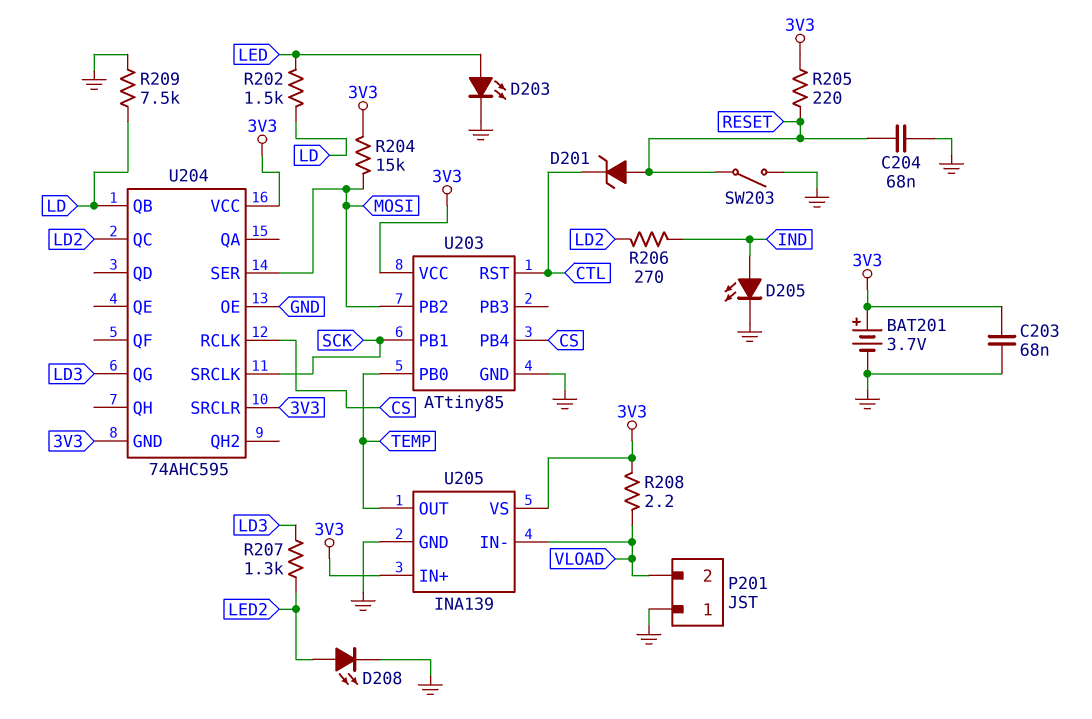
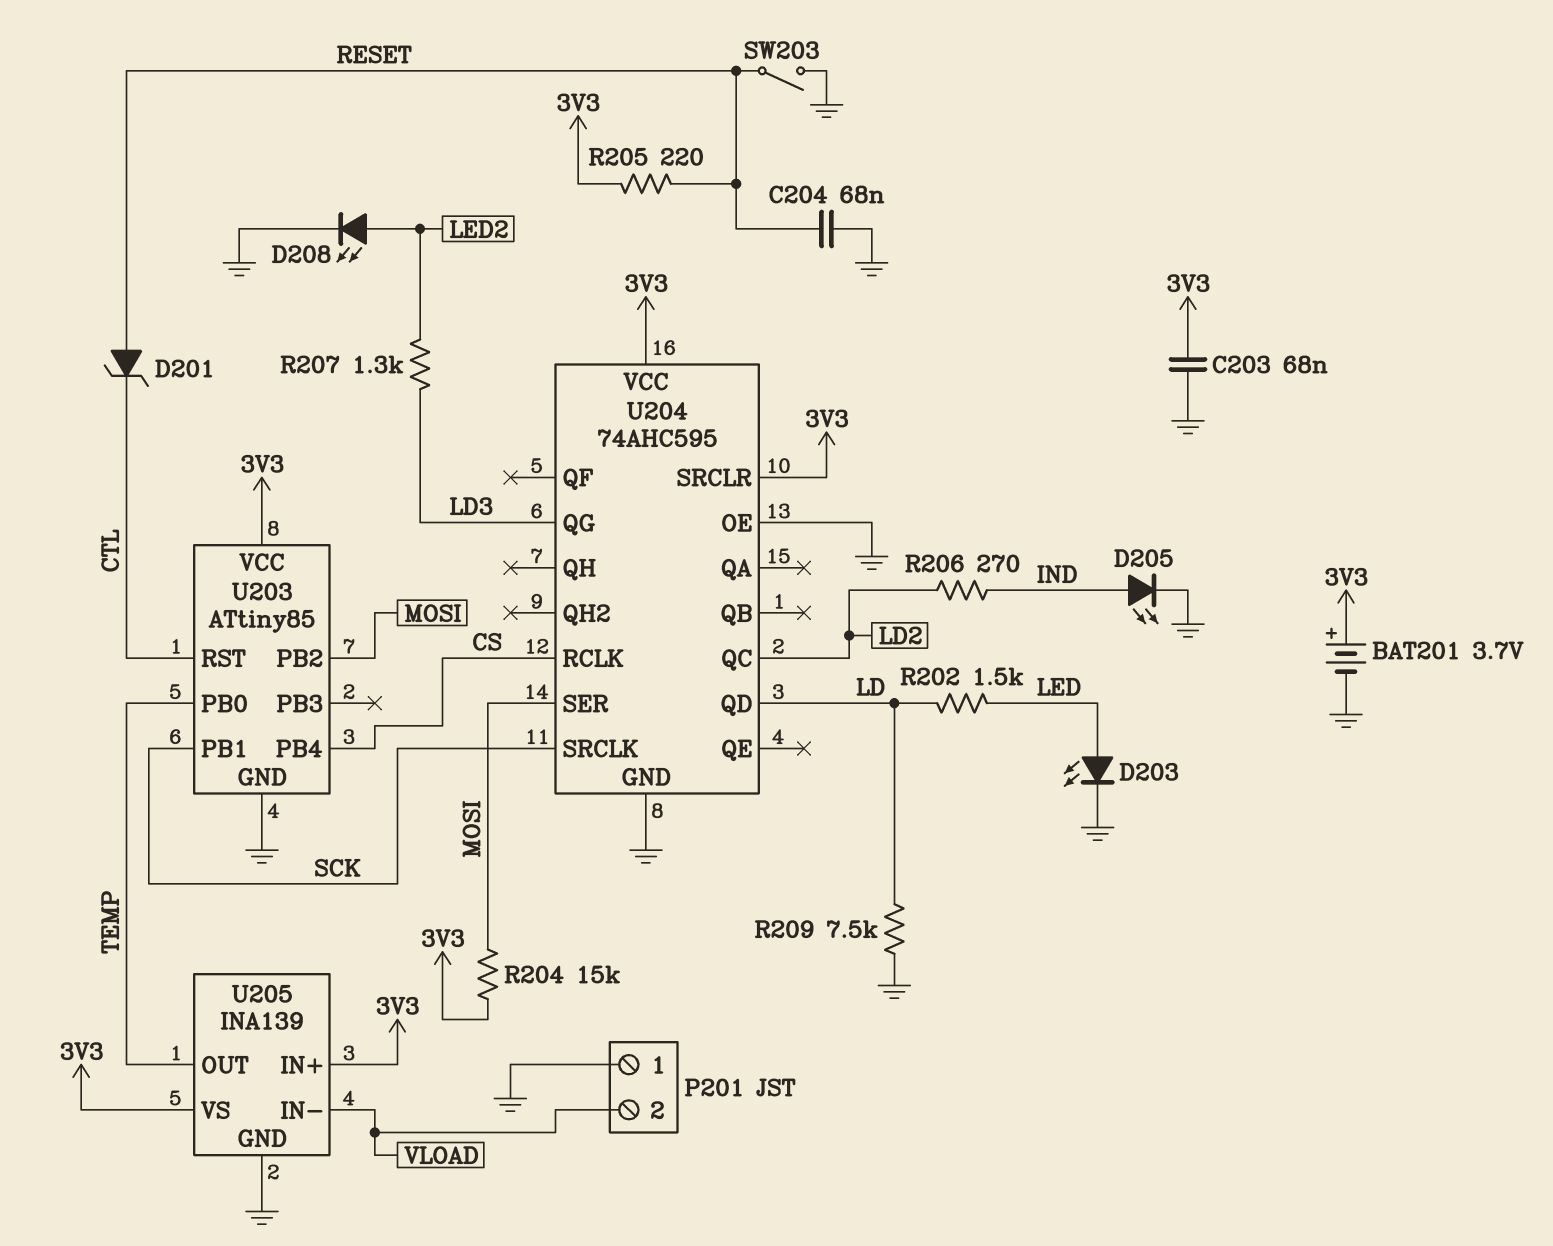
R208: 2.2 (3V3, VLOAD) -> none
U204 pin GND: 3V3 -> GND
U204 pin QB: LD -> none
U204 pin QD: none -> LD

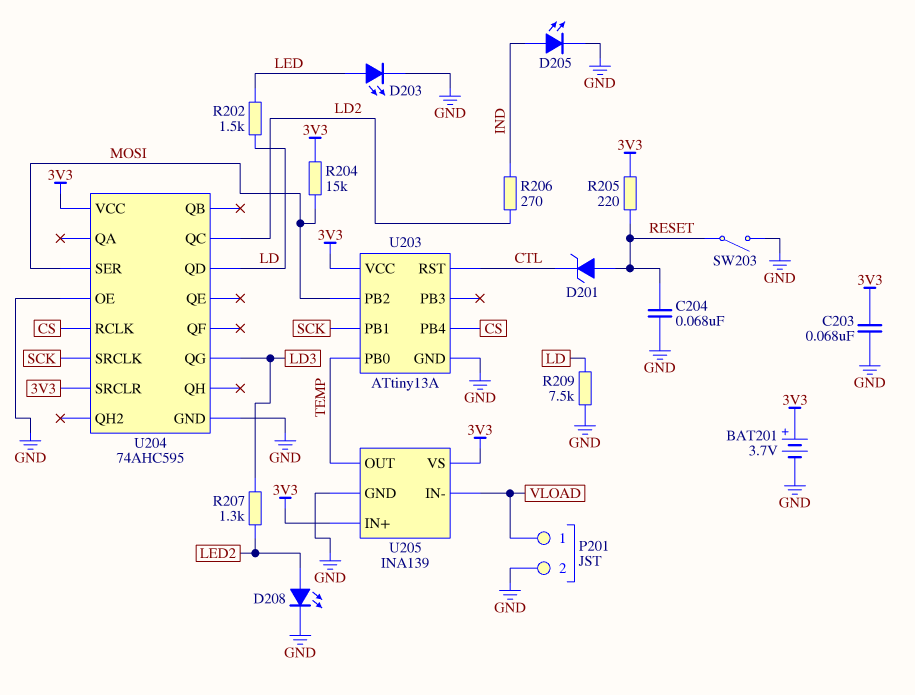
P201 pin 1: GND -> VLOAD
P201 pin 2: VLOAD -> GND
U203: ATtiny85 -> ATtiny13A

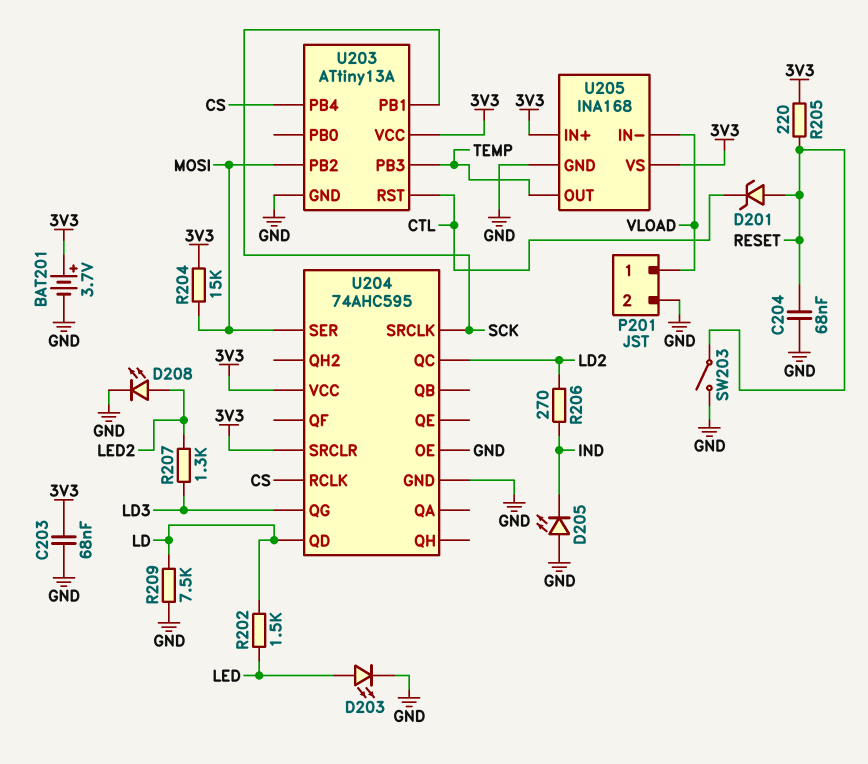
D205: LED (A IND, K GND) -> LED (A GND, K IND)
U203 pin PB0: TEMP -> none
U203 pin PB3: none -> TEMP
U205: INA139 -> INA168

